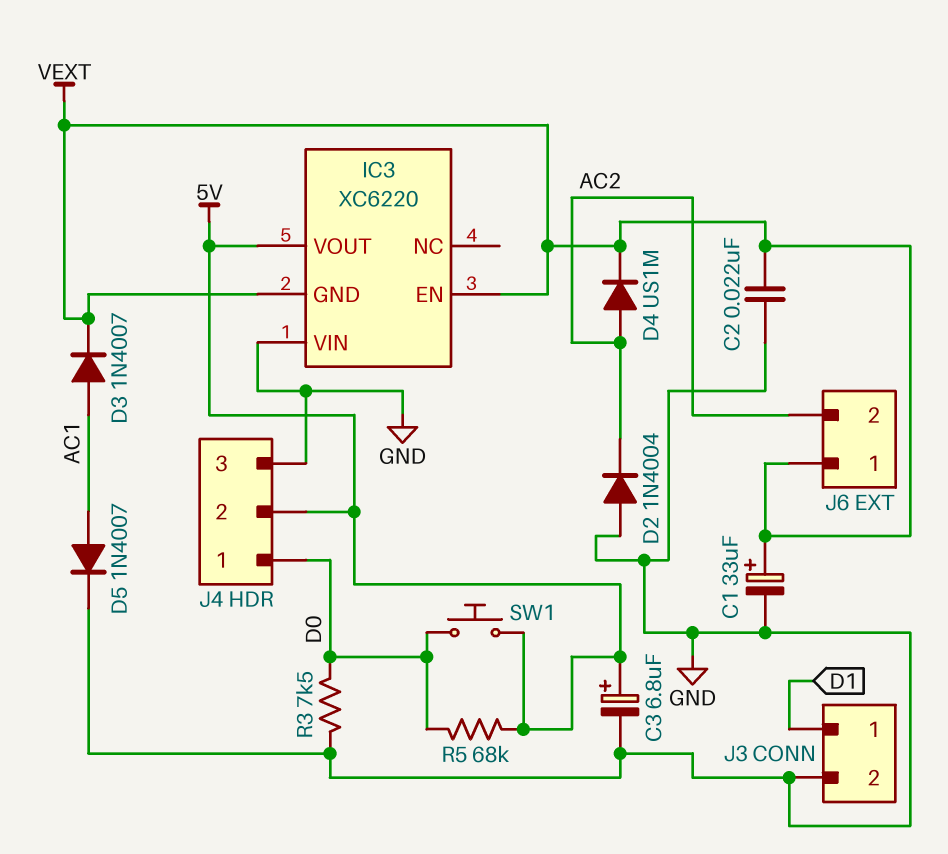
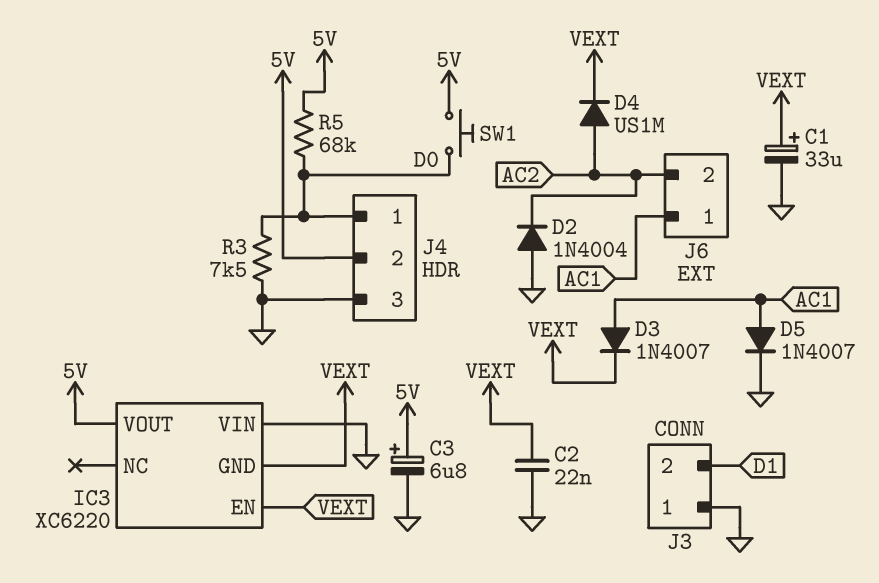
J3 pin 1: D1 -> GND
J3 pin 2: GND -> D1
J6 pin 1: VEXT -> AC1

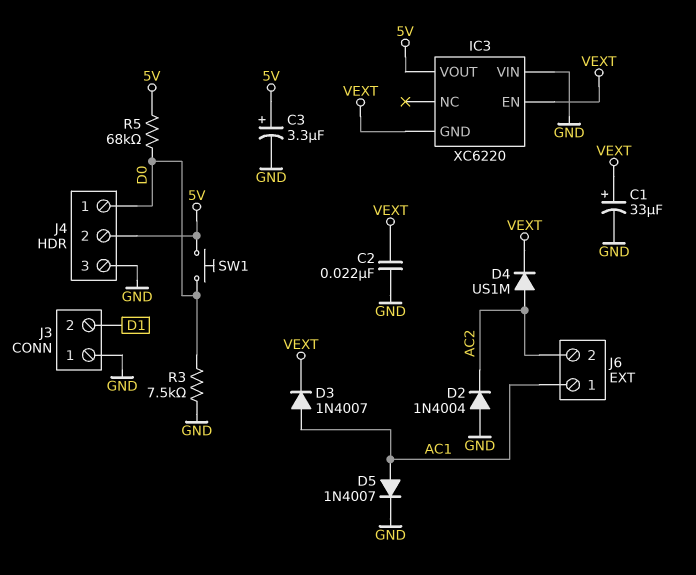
C3: 6.8uF (plus 5V, minus GND) -> 3.3uF (plus 5V, minus GND)

